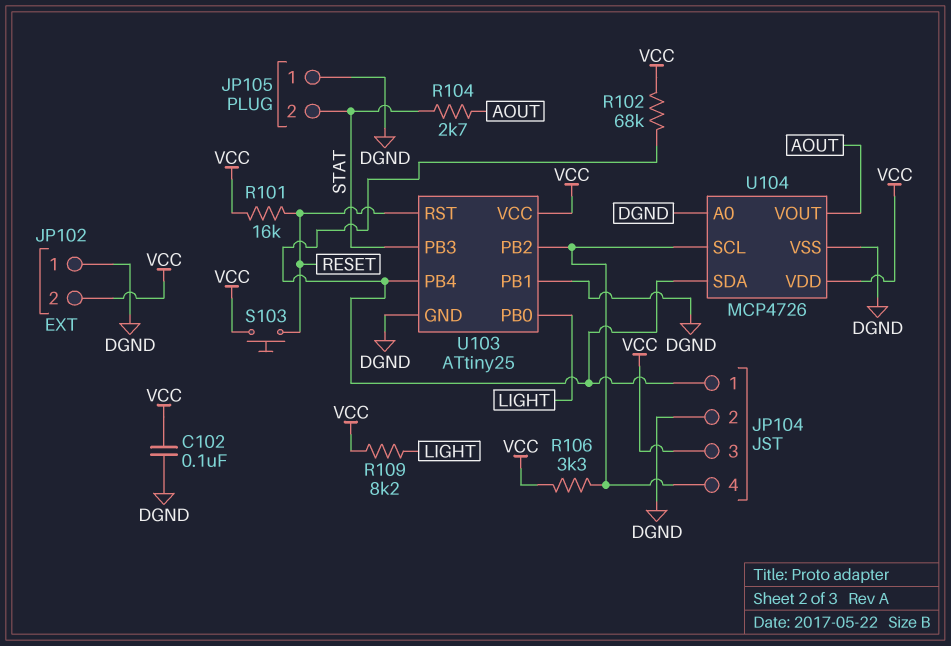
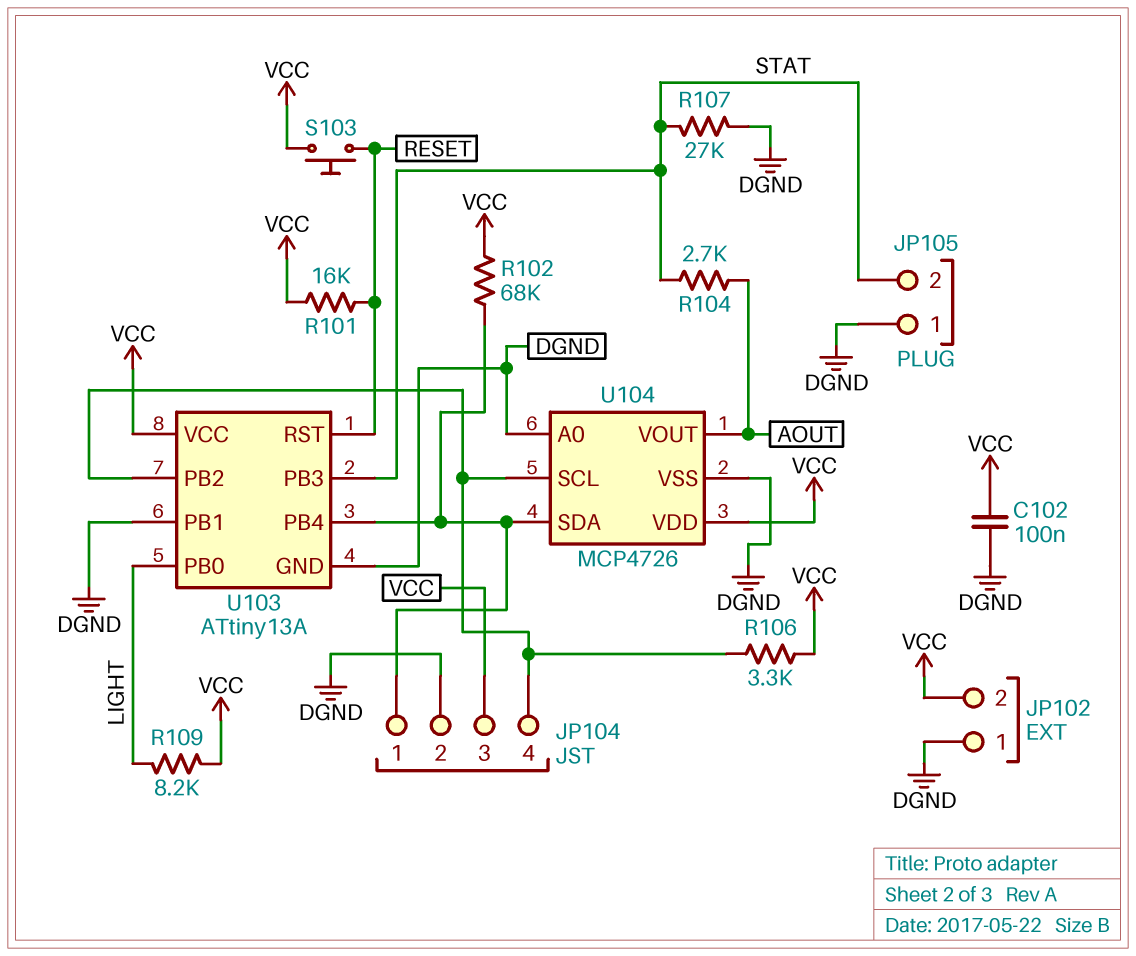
R107: none -> 27k (DGND, STAT)
U103: ATtiny25 -> ATtiny13A

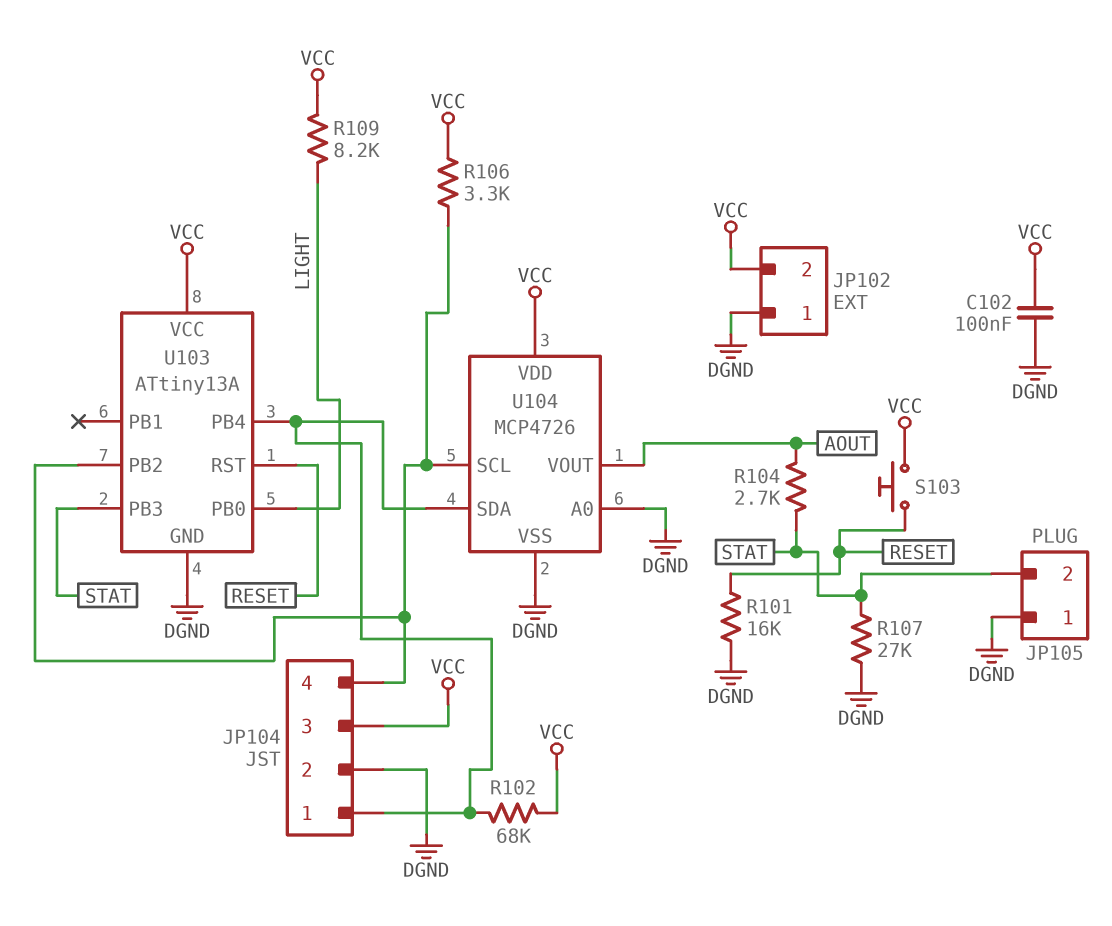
R101: 16k (RESET, VCC) -> 16k (DGND, RESET)
U103 pin PB1: DGND -> none

